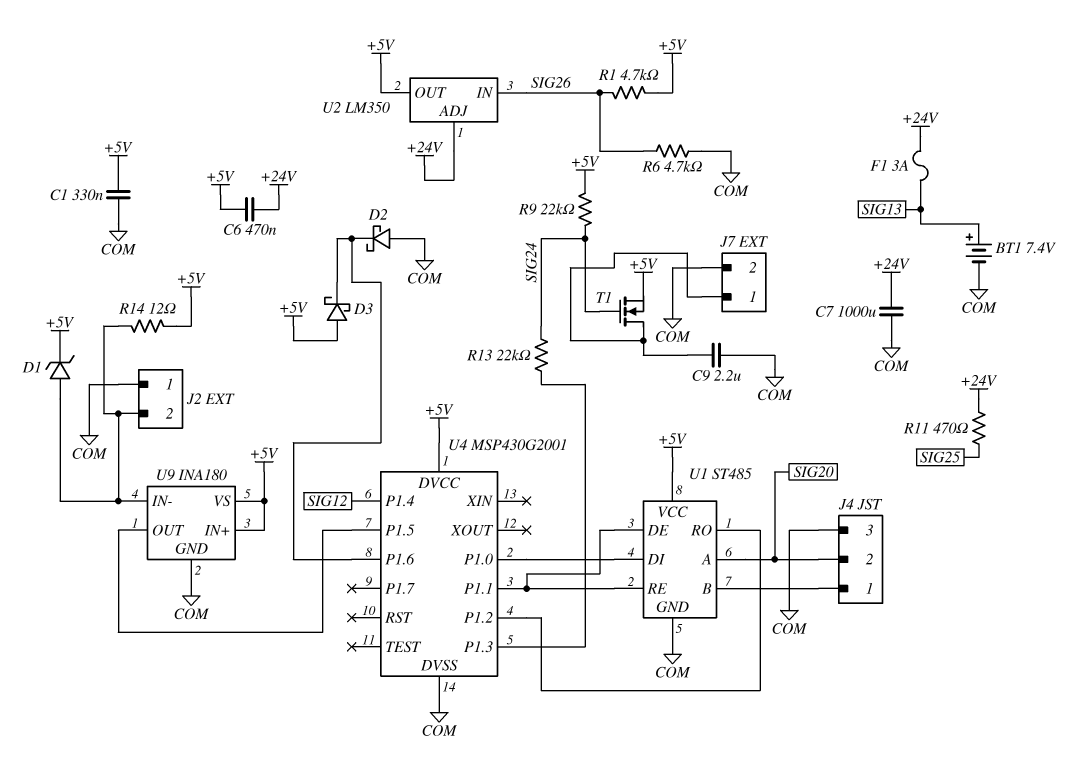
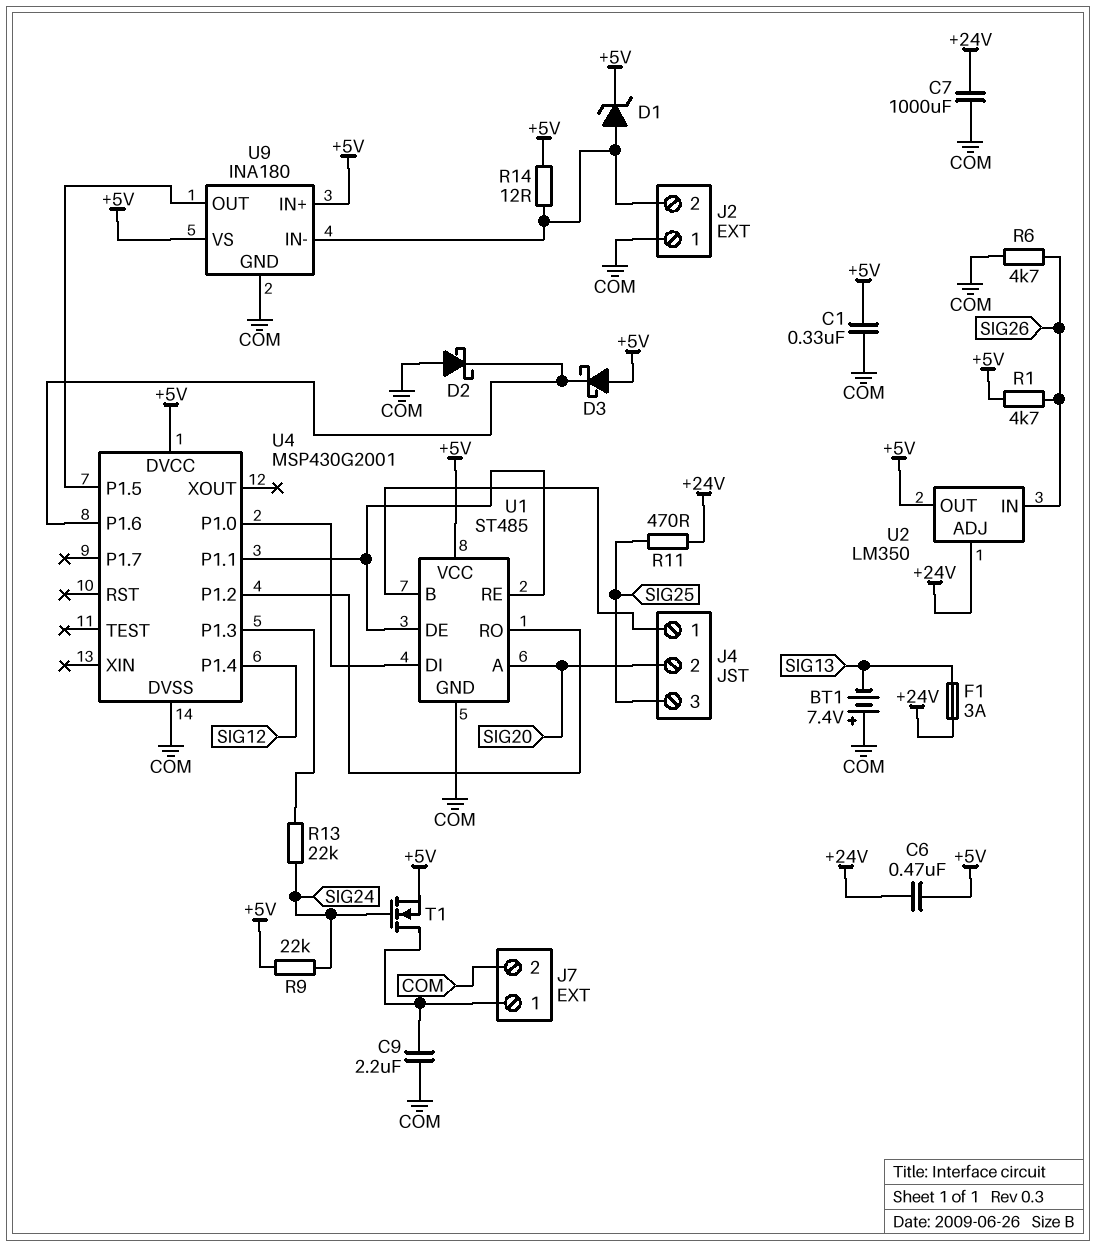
BT1: 7.4V (plus SIG13, minus COM) -> 7.4V (plus COM, minus SIG13)
J4 pin 3: COM -> SIG25

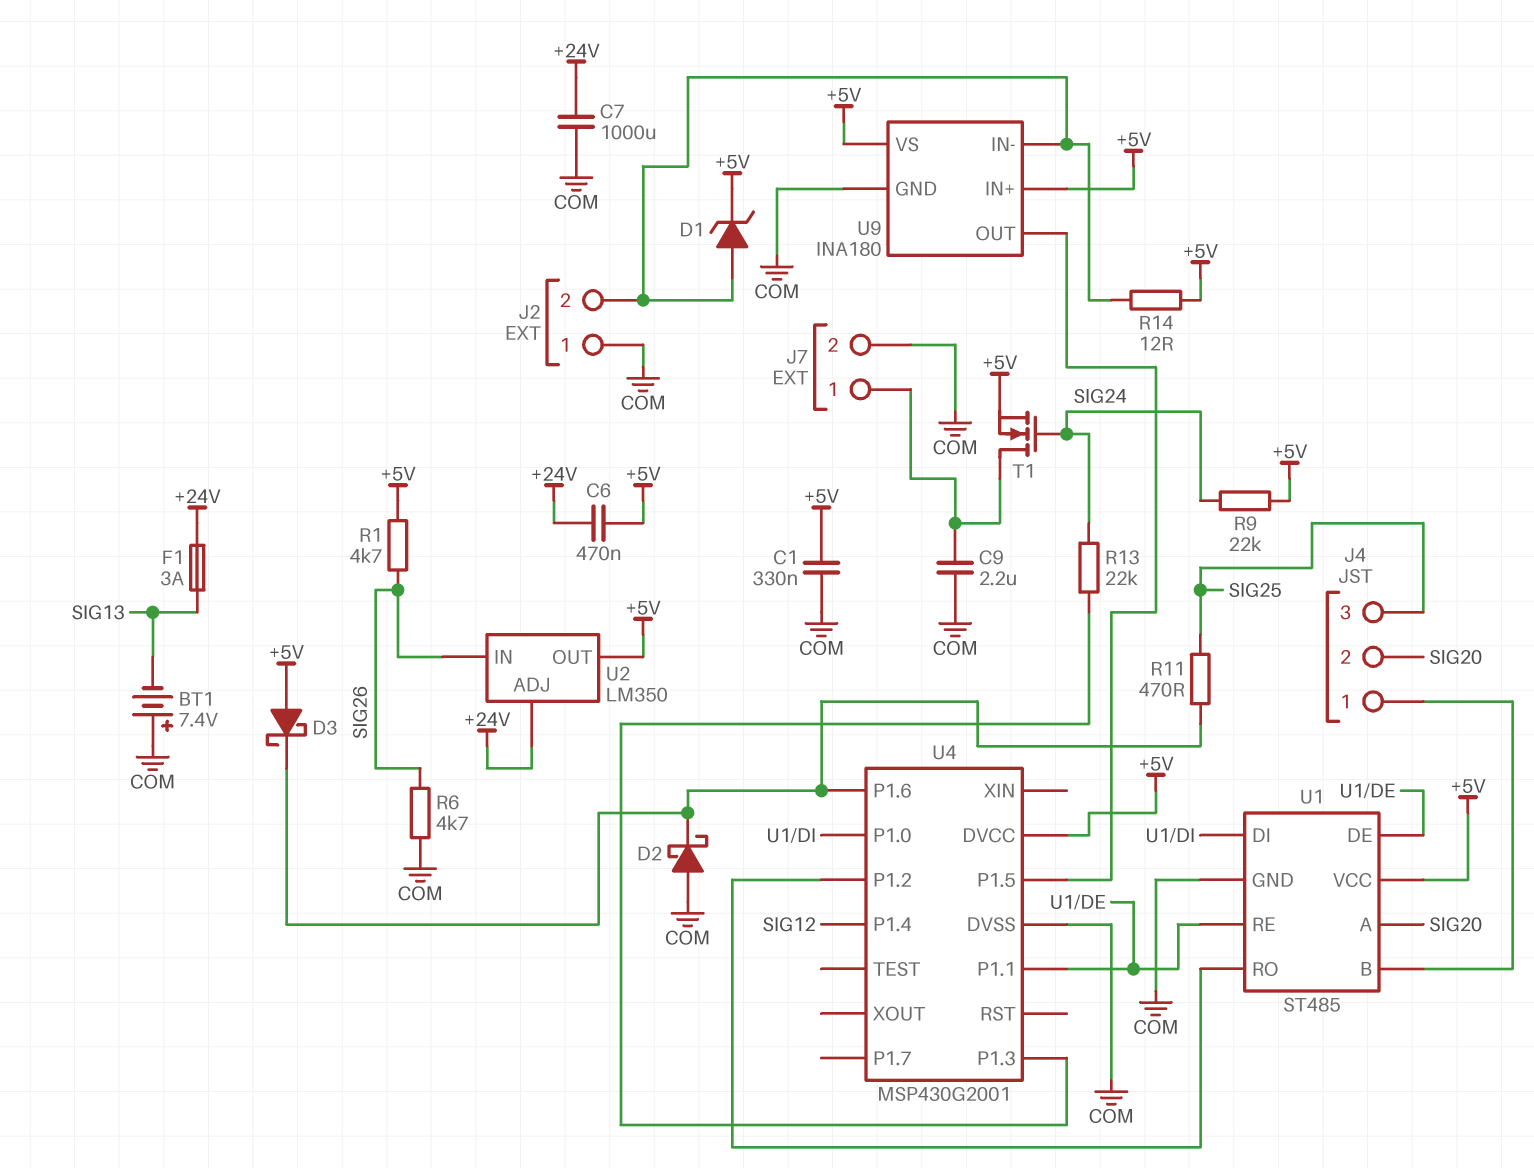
R11: 470 (+24V, SIG25) -> 470 (SIG25, U4/P1.6)

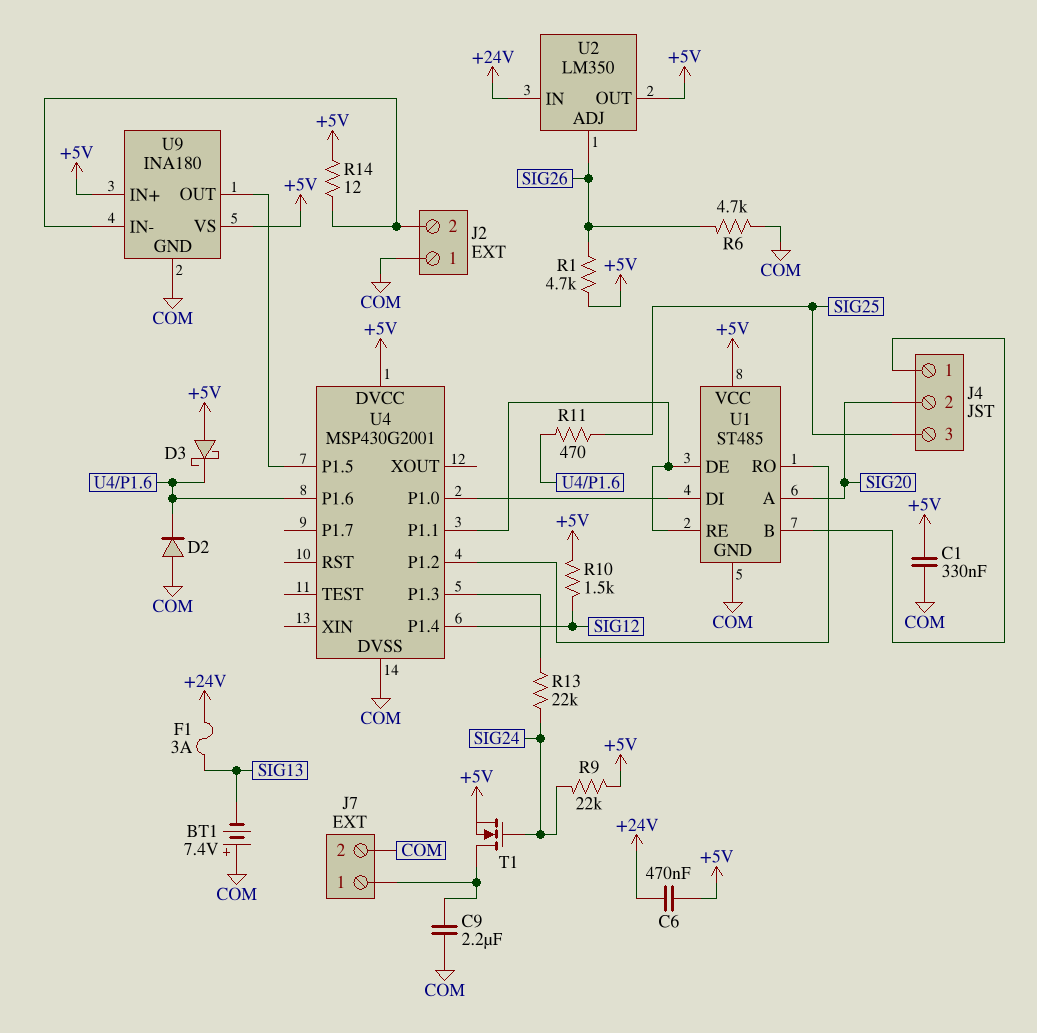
C7: 1000uF (+24V, COM) -> none
D1: zener (A J2/2, K +5V) -> none
D2: schottky (A COM, K U4/P1.6) -> diode (A COM, K U4/P1.6)
R10: none -> 1.5k (+5V, SIG12)
U2 pin ADJ: +24V -> SIG26
U2 pin IN: SIG26 -> +24V

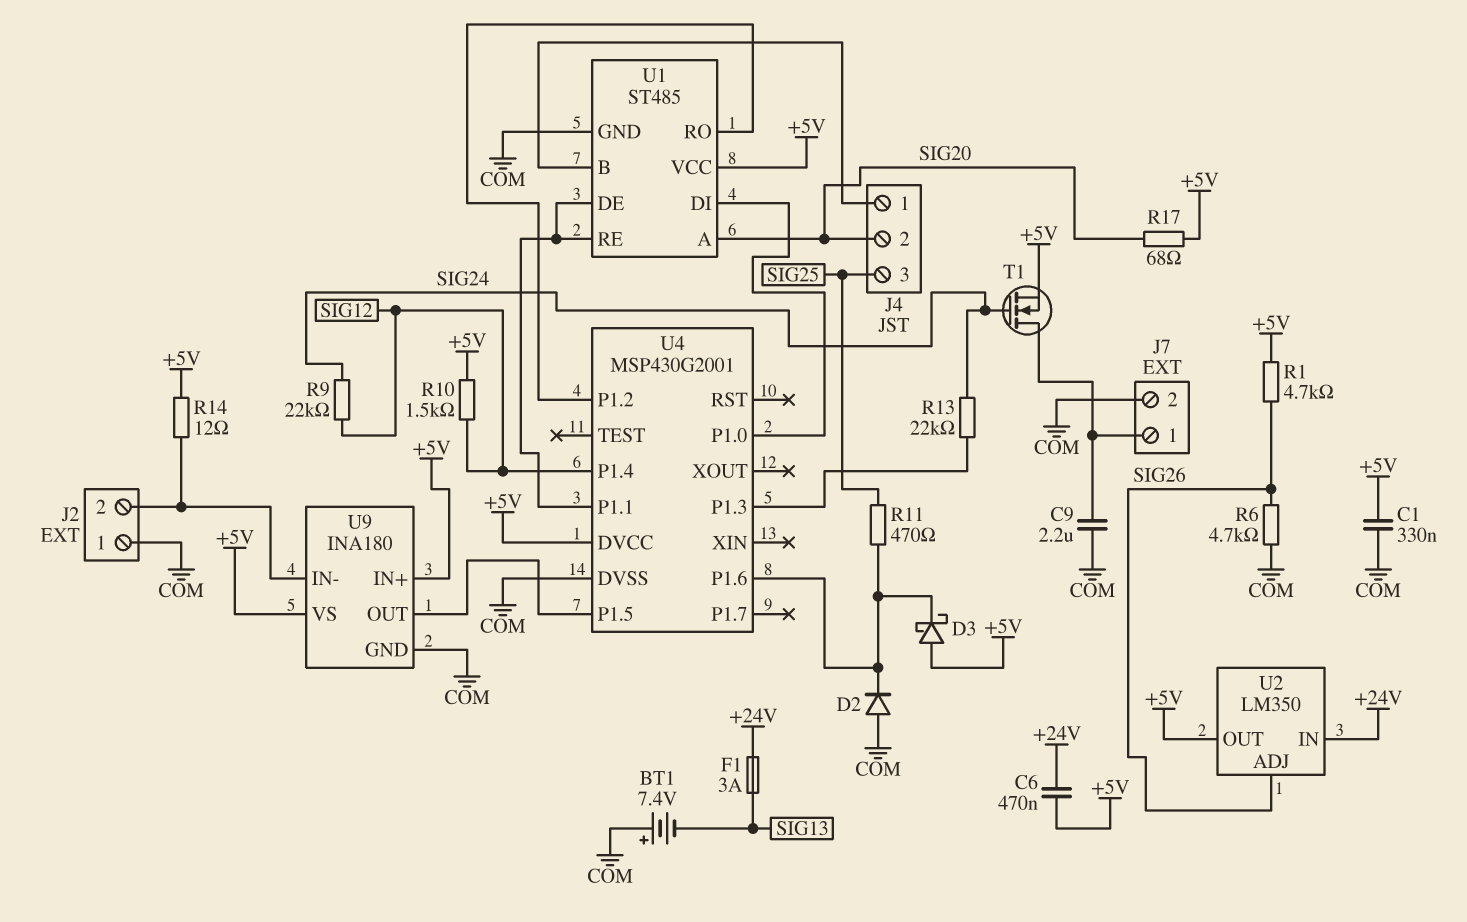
R9: 22k (+5V, SIG24) -> 22k (SIG12, SIG24)
R17: none -> 68 (+5V, SIG20)

